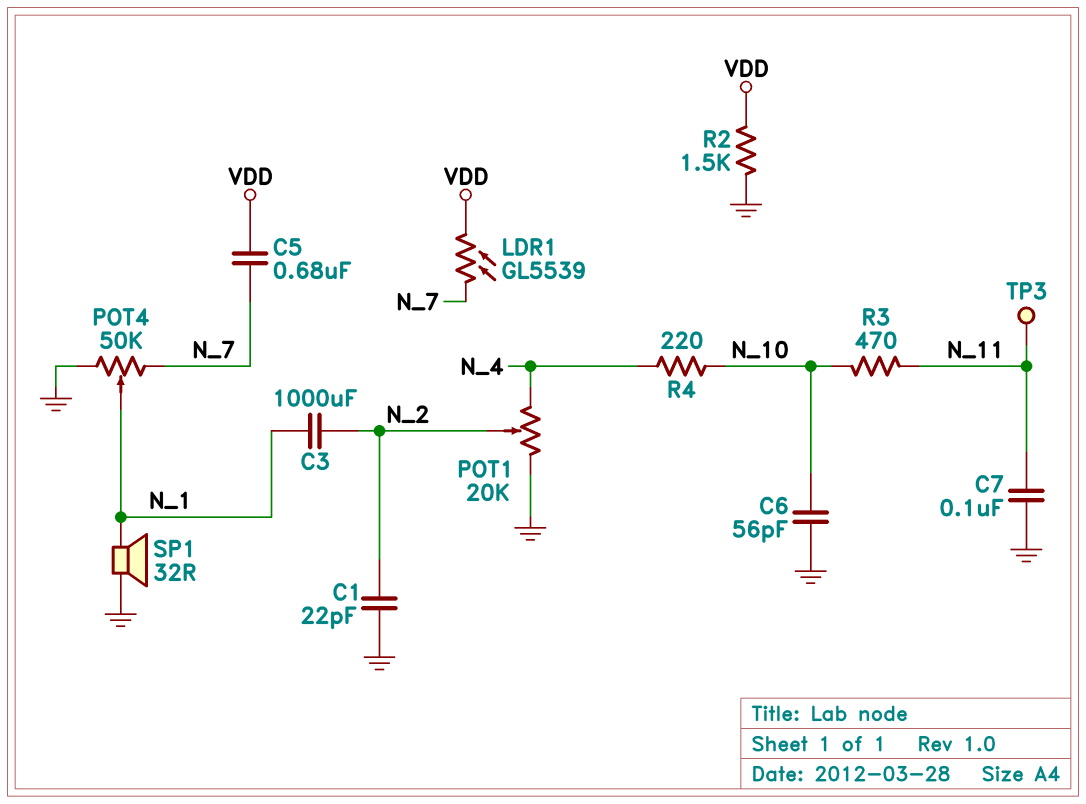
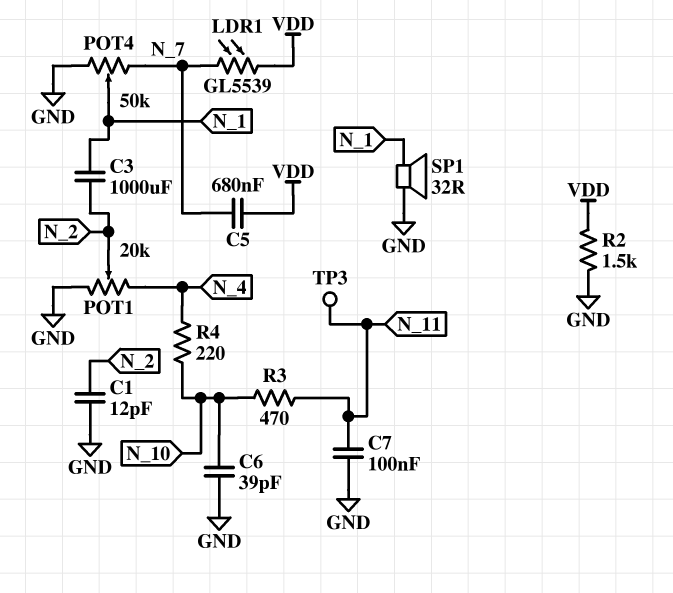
C1: 22pF (GND, N_2) -> 12pF (GND, N_2)
C6: 56pF (GND, N_10) -> 39pF (GND, N_10)

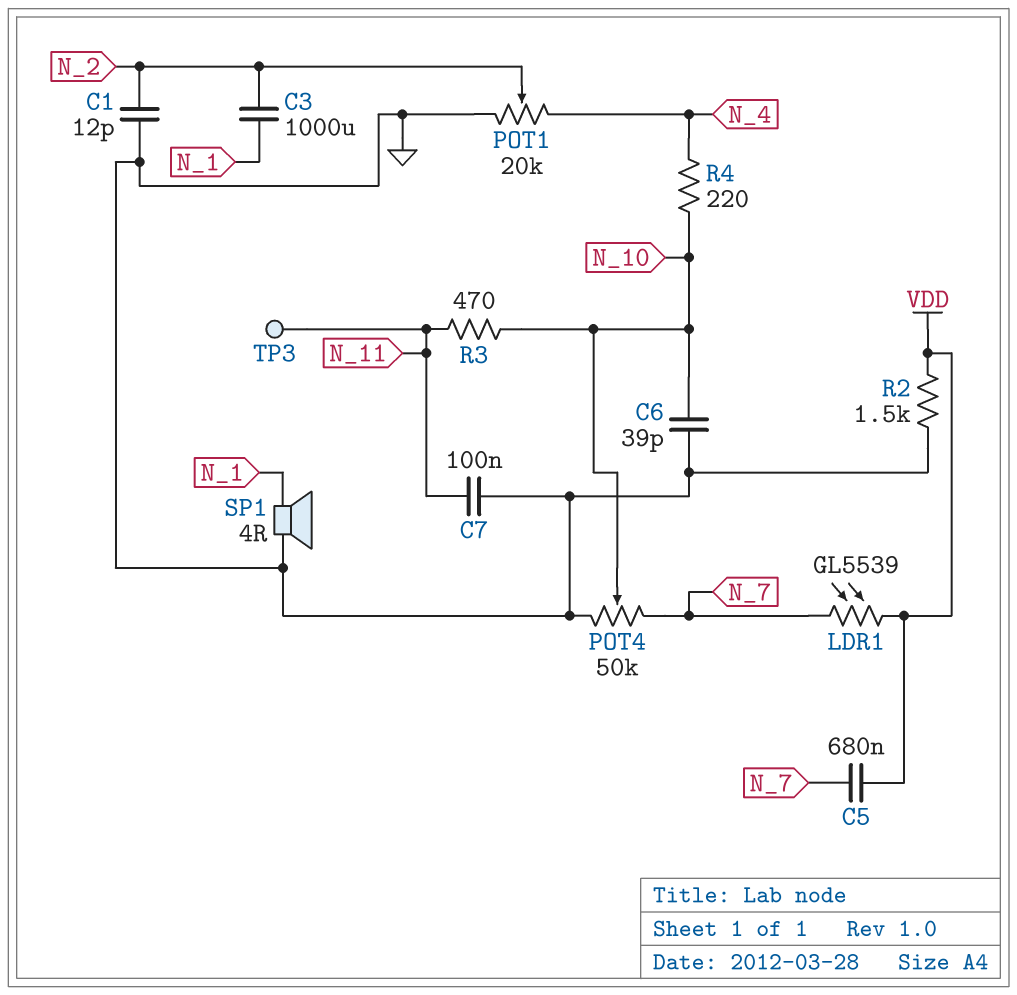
POT4: 50k (GND, N_7, wiper N_1) -> 50k (GND, N_7, wiper N_10)
SP1: speaker 32R (GND, N_1) -> speaker 4R (GND, N_1)

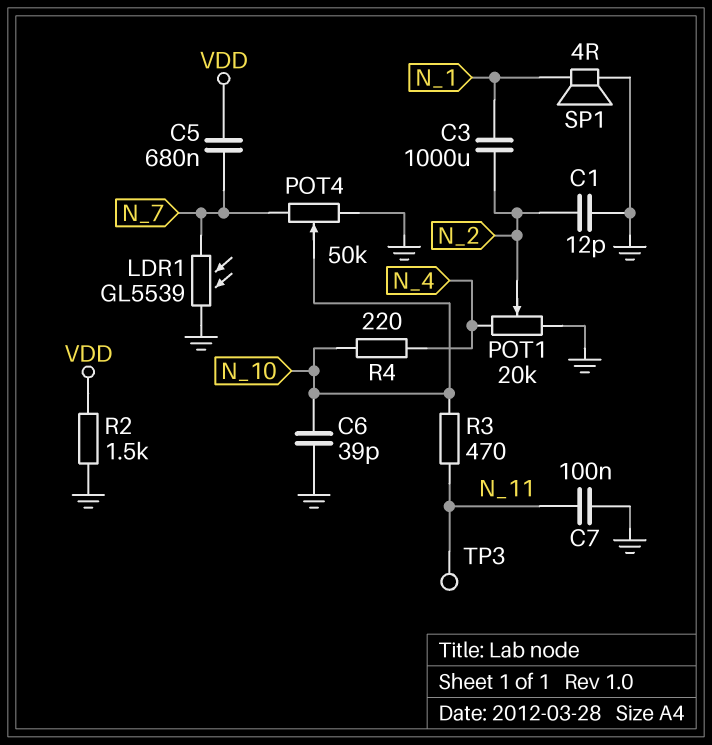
LDR1: GL5539 (N_7, VDD) -> GL5539 (GND, N_7)

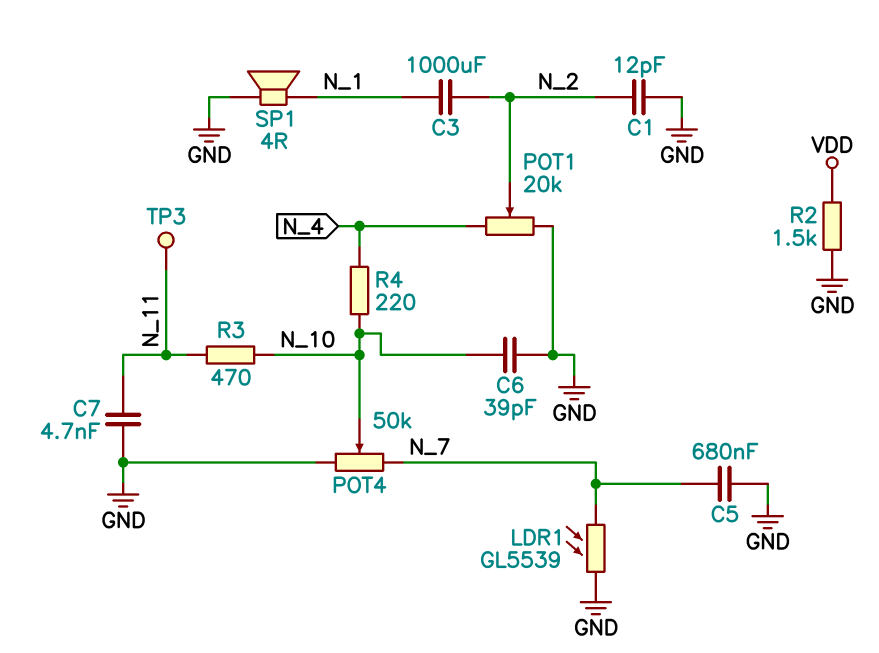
C5: 680nF (N_7, VDD) -> 680nF (GND, N_7)
C7: 100nF (GND, N_11) -> 4.7nF (GND, N_11)

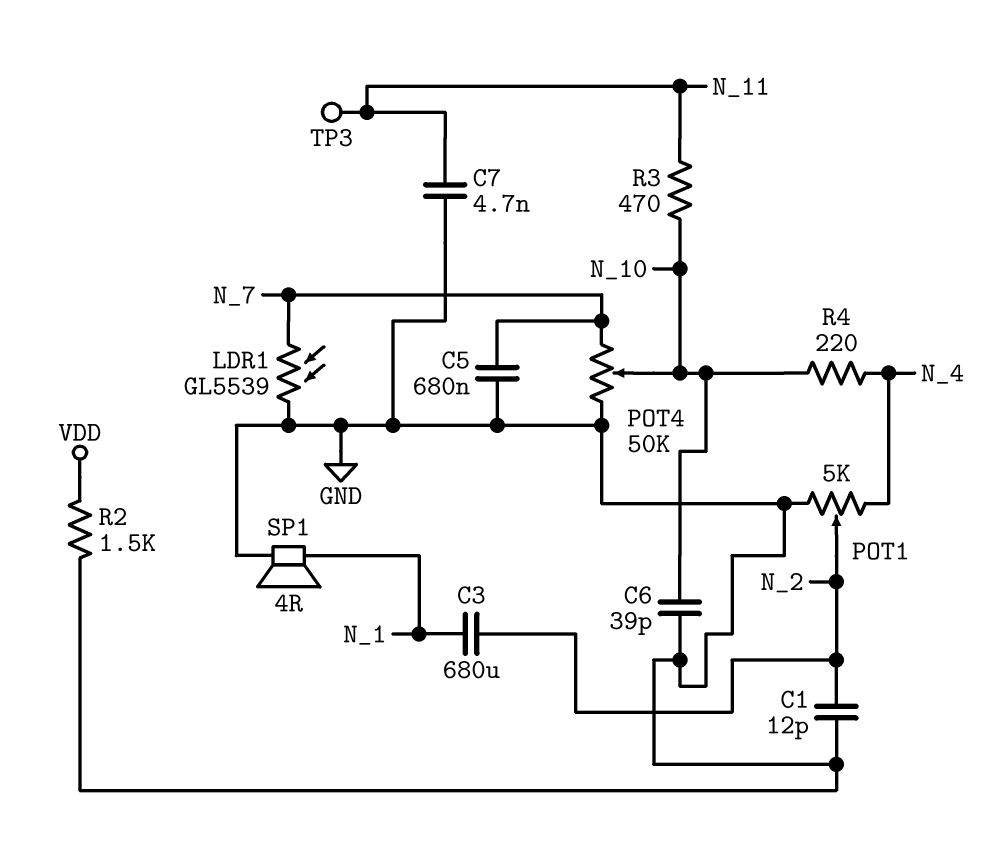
C3: 1000uF (N_1, N_2) -> 680uF (N_1, N_2)
POT1: 20k (GND, N_4, wiper N_2) -> 5k (GND, N_4, wiper N_2)

